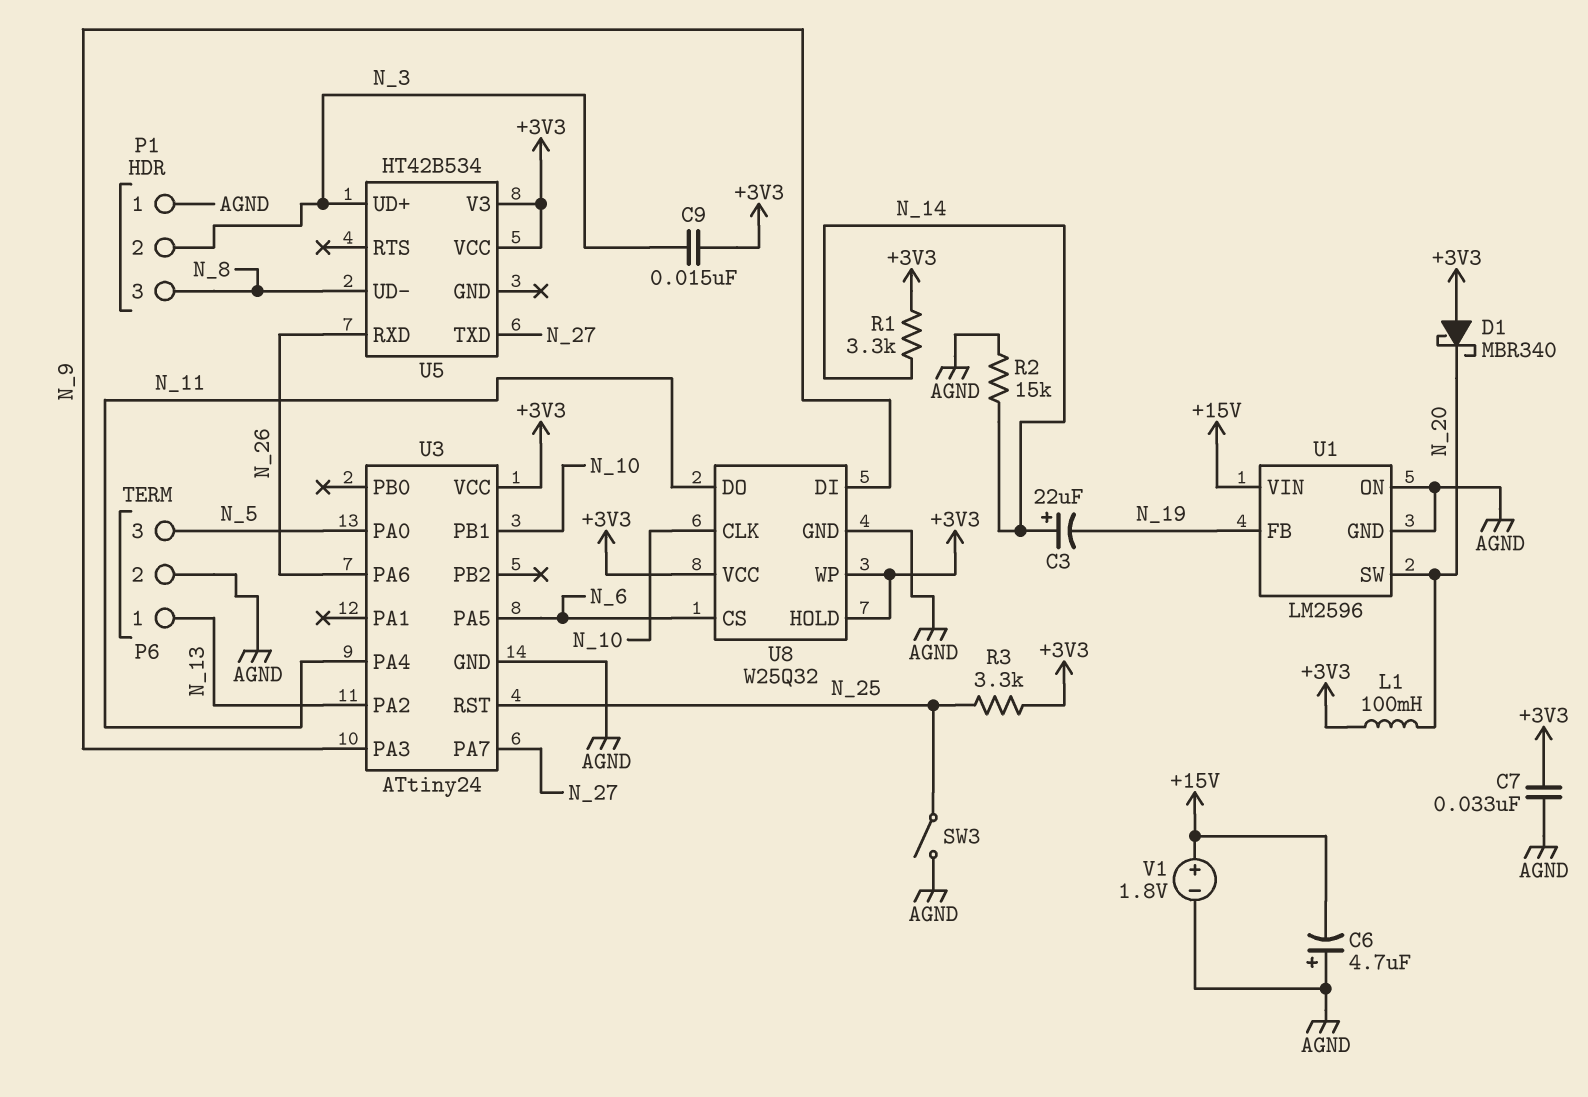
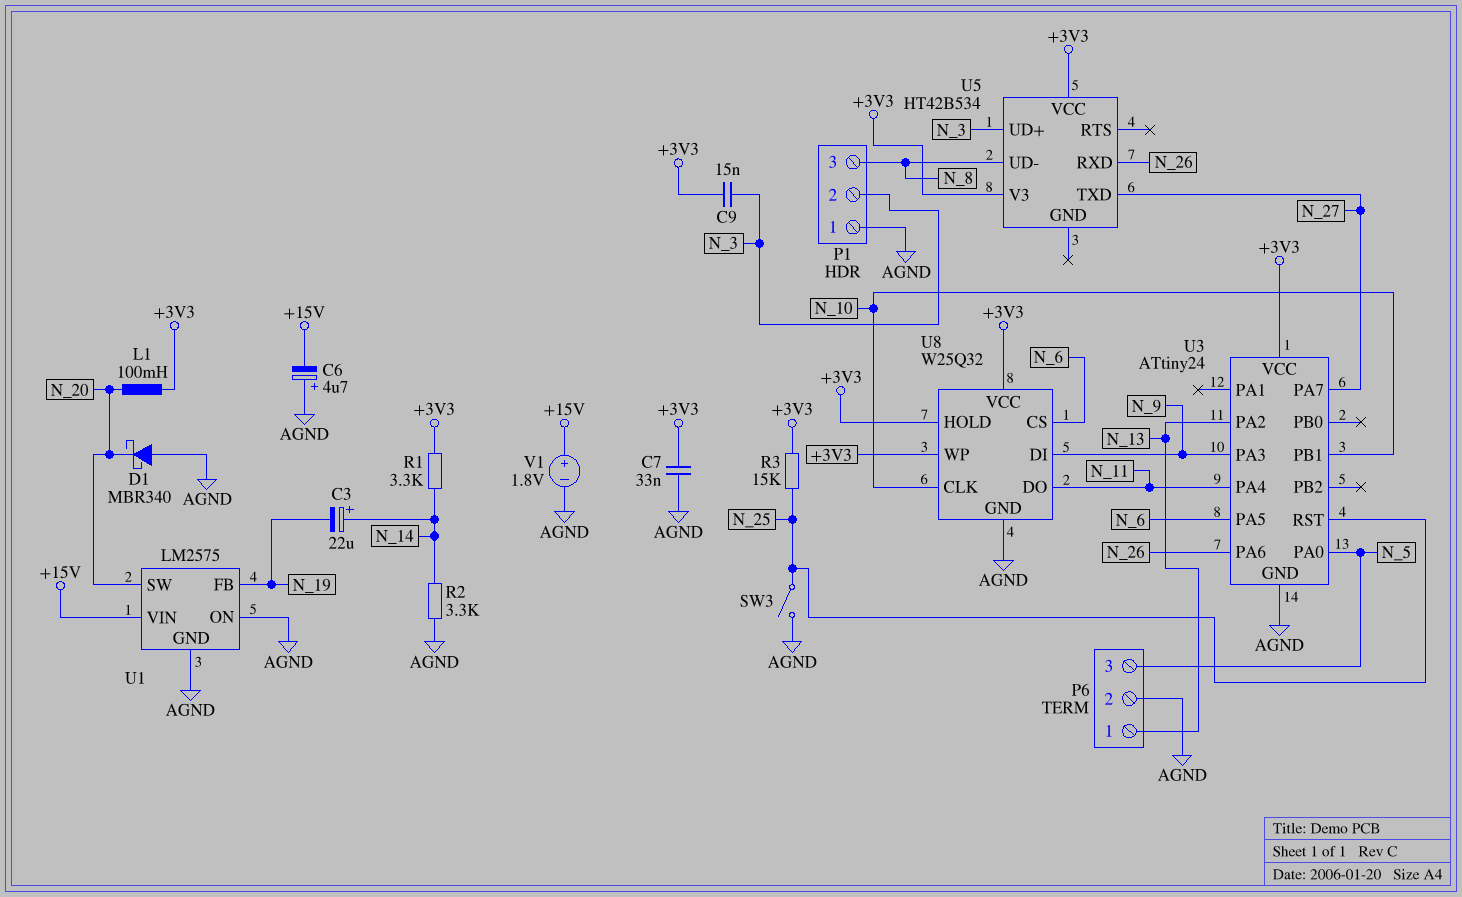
D1: schottky MBR340 (A +3V3, K N_20) -> schottky MBR340 (A AGND, K N_20)
R2: 15k (AGND, N_14) -> 3.3k (AGND, N_14)
R3: 3.3k (+3V3, N_25) -> 15k (+3V3, N_25)
U1: LM2596 -> LM2575

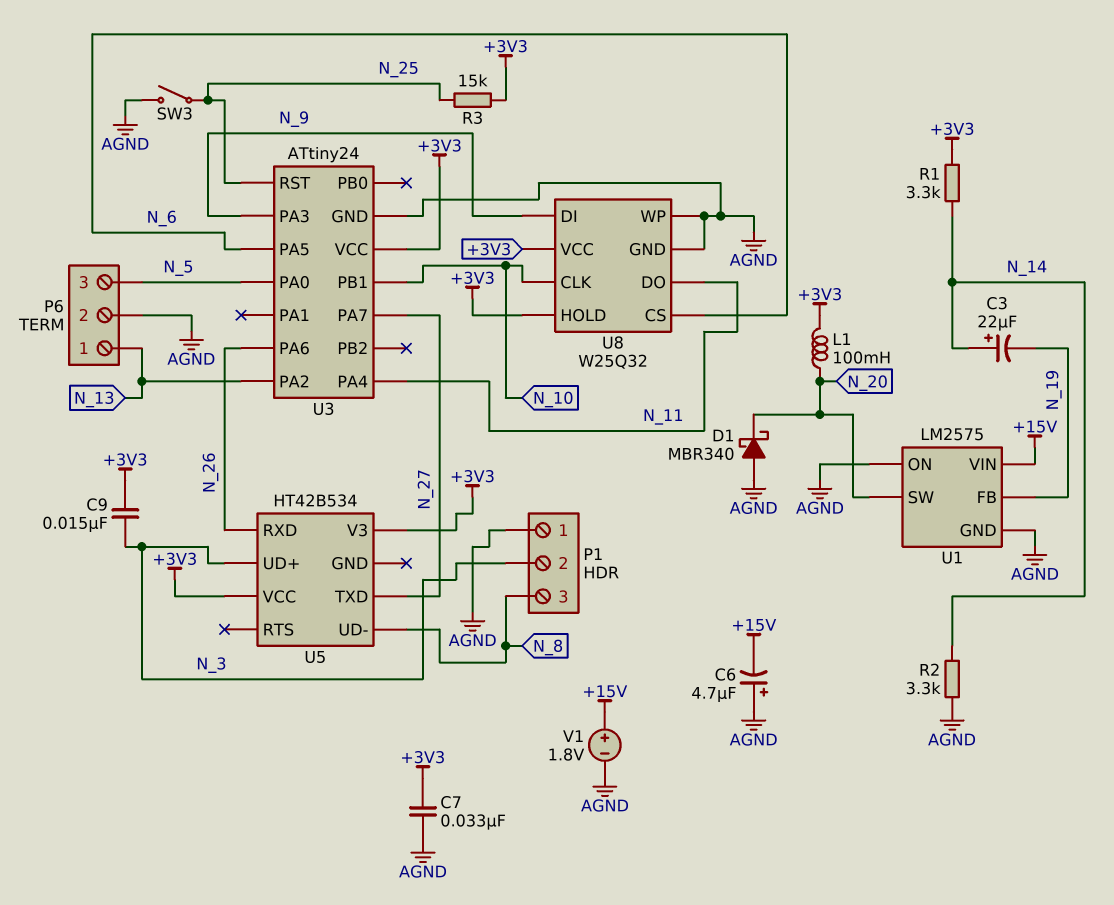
U8 pin WP: +3V3 -> AGND

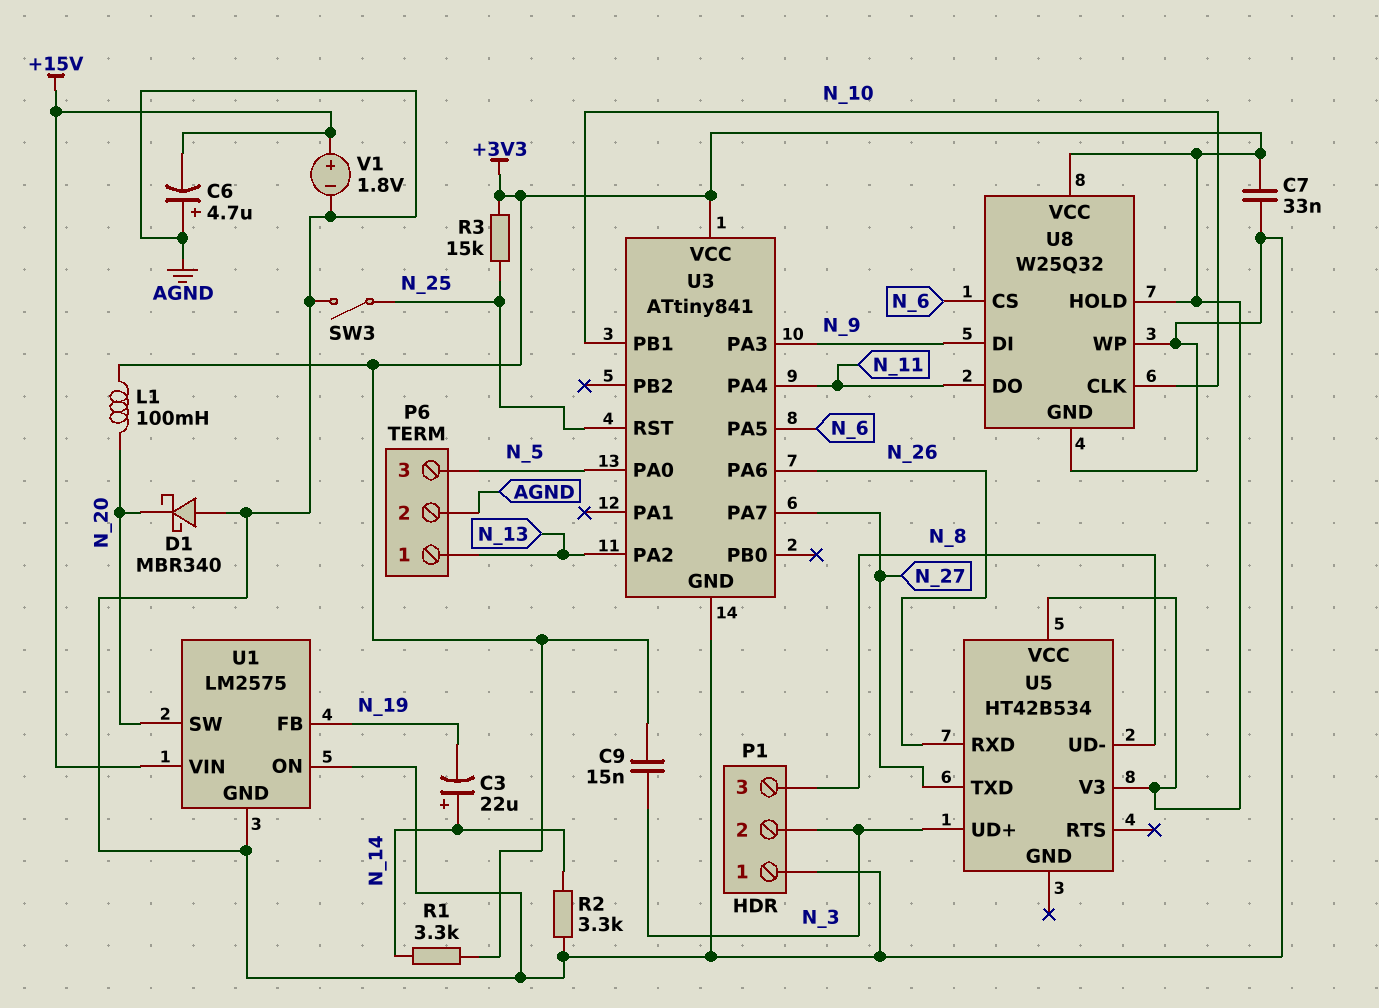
U3: ATtiny24 -> ATtiny841

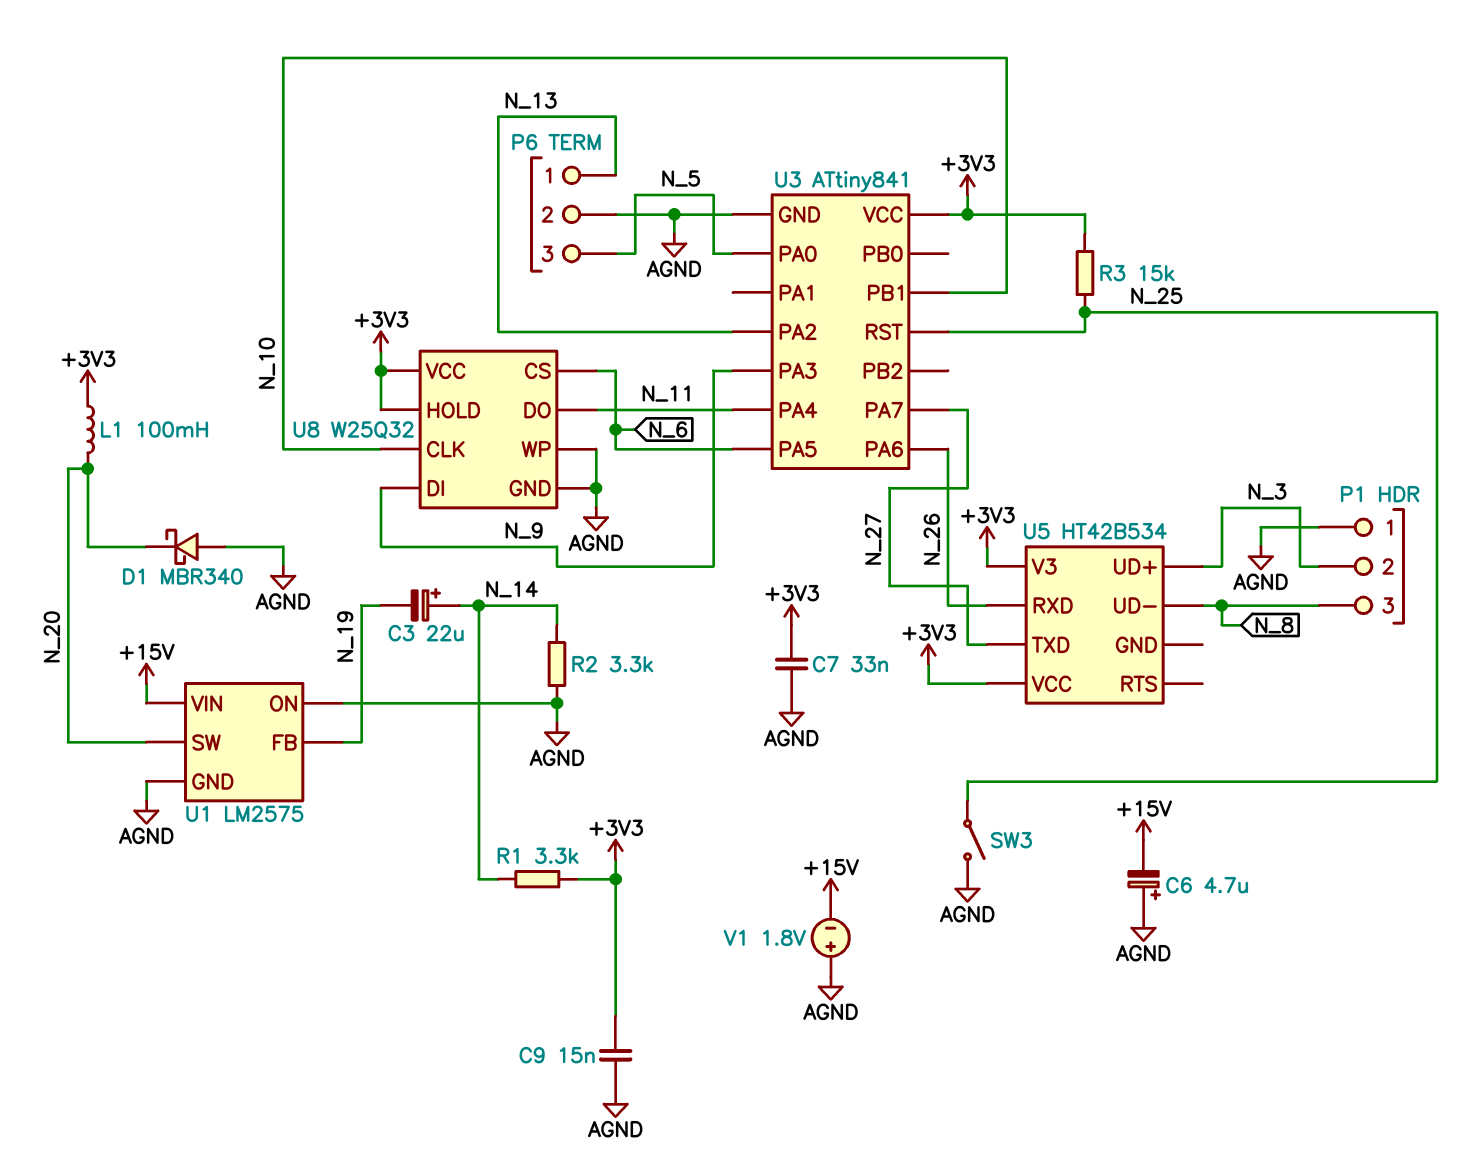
C9: 15nF (+3V3, N_3) -> 15nF (+3V3, AGND)
V1: 1.8V (plus +15V, minus AGND) -> 1.8V (plus AGND, minus +15V)

